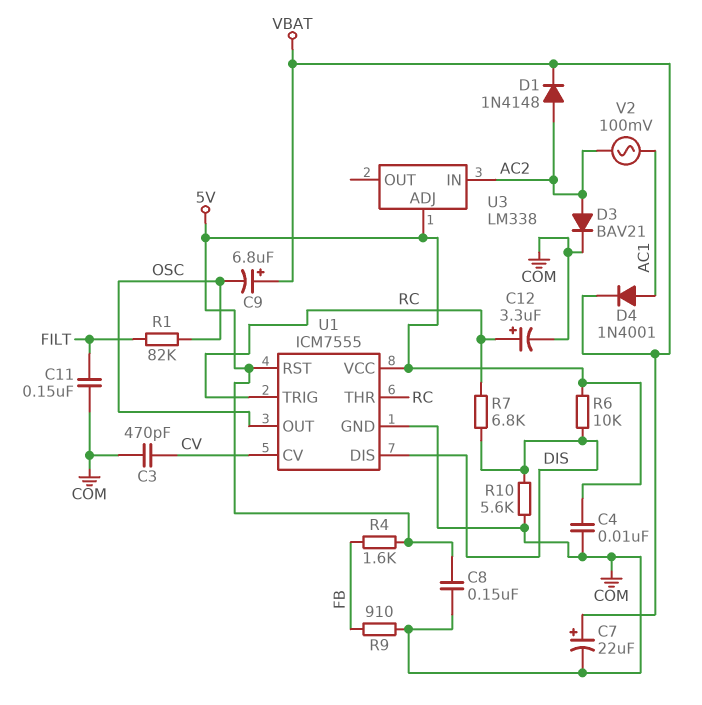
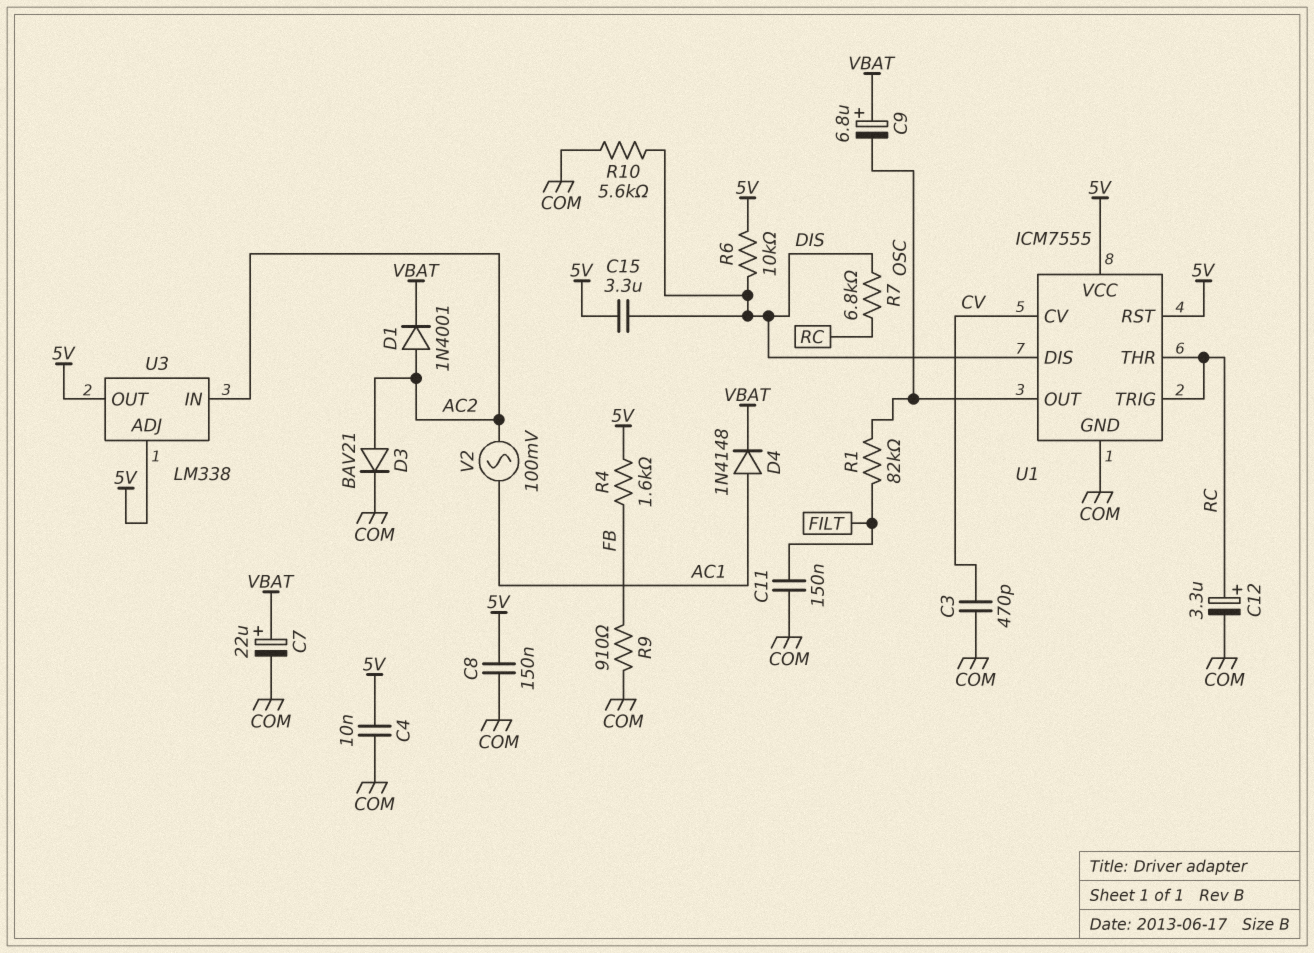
C15: none -> 3.3uF (5V, DIS)
D1: diode 1N4148 (A AC2, K VBAT) -> diode 1N4001 (A AC2, K VBAT)
D4: diode 1N4001 (A AC1, K VBAT) -> diode 1N4148 (A AC1, K VBAT)
U3 pin OUT: none -> 5V

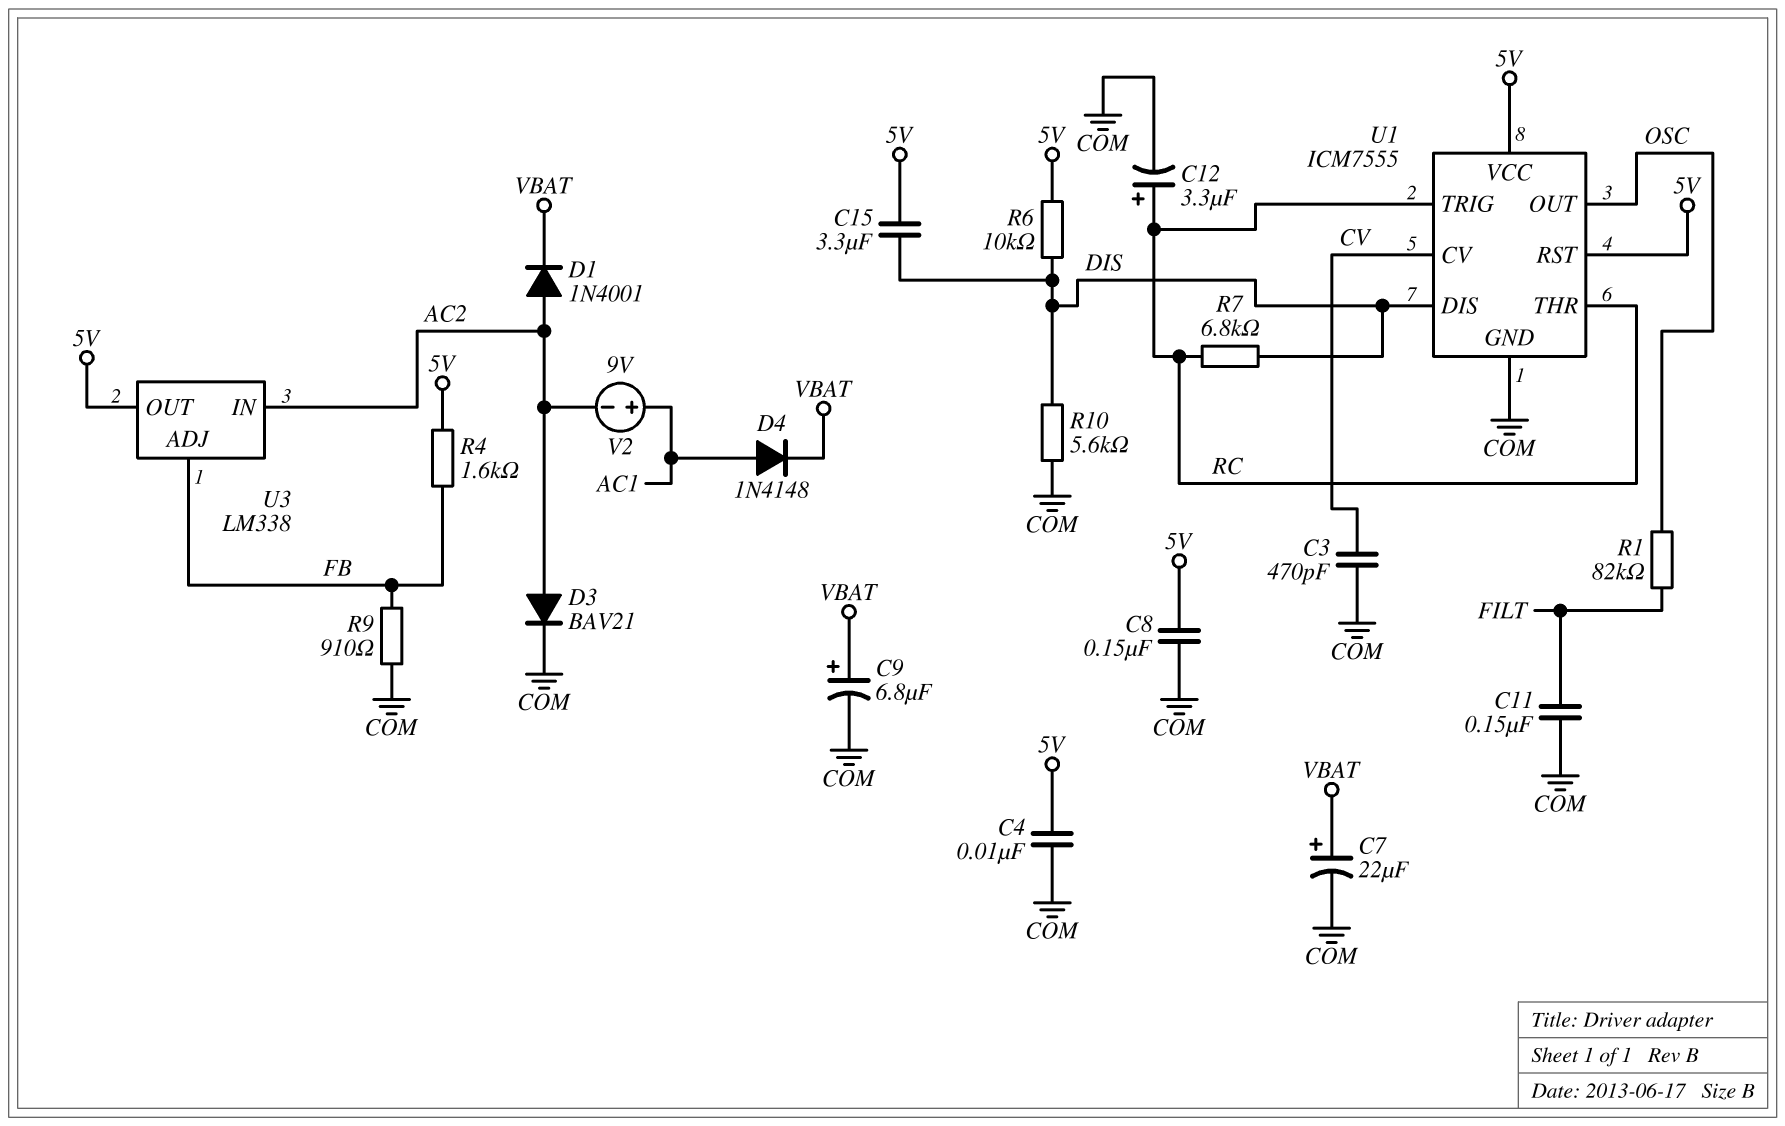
C9: 6.8uF (plus VBAT, minus OSC) -> 6.8uF (plus VBAT, minus COM)
U3 pin ADJ: 5V -> FB
V2: AC 100mV (AC1, AC2) -> 9V (plus AC1, minus AC2)

